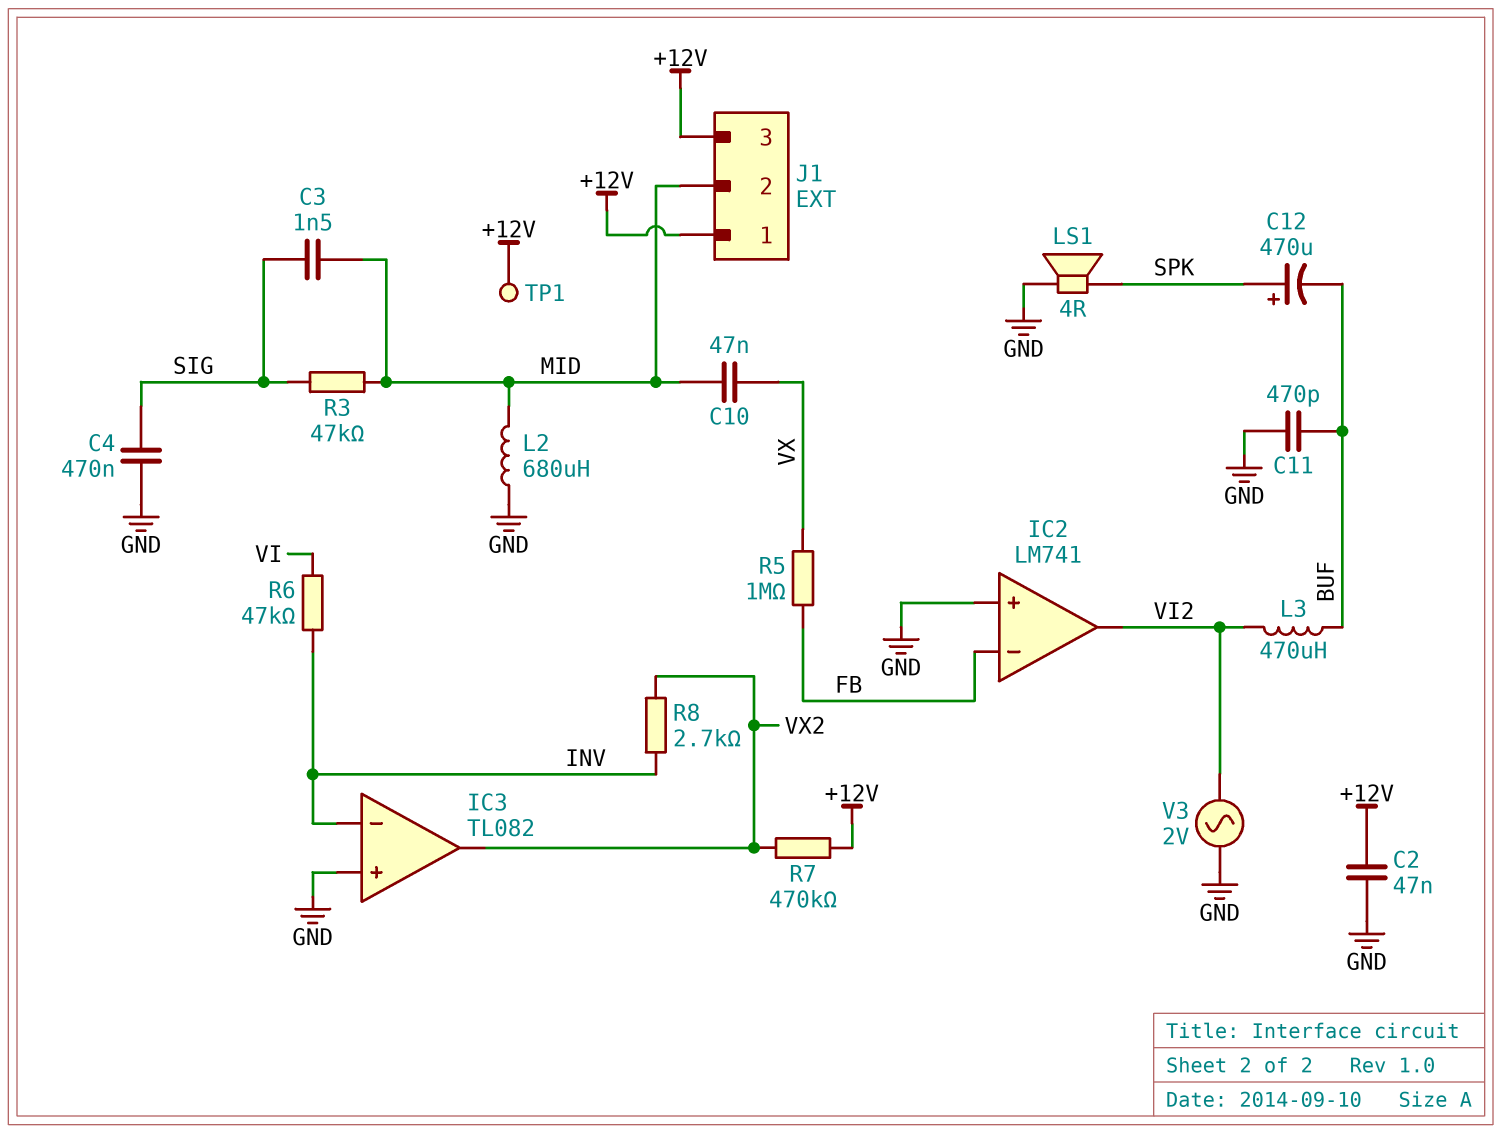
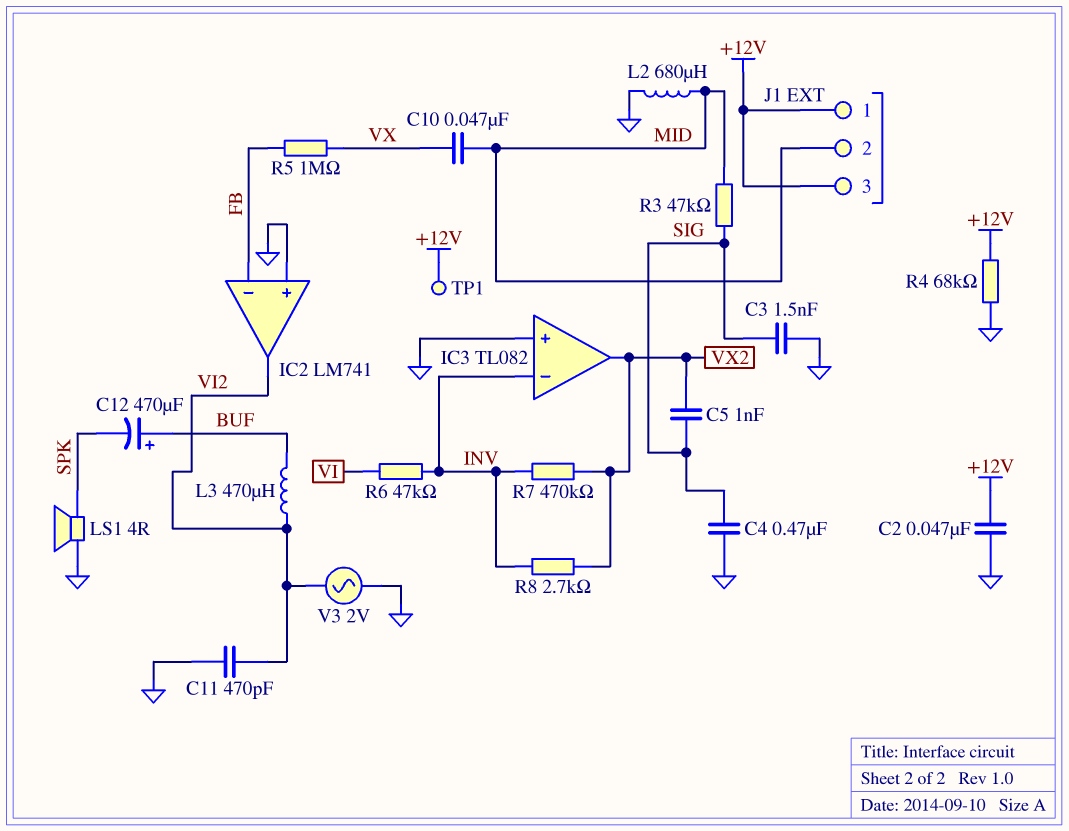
C3: 1.5nF (MID, SIG) -> 1.5nF (GND, SIG)
C5: none -> 1nF (SIG, VX2)
C11: 470pF (BUF, GND) -> 470pF (GND, VI2)
C12: 470uF (plus SPK, minus BUF) -> 470uF (plus BUF, minus SPK)
R4: none -> 68k (+12V, GND)
R7: 470k (+12V, VX2) -> 470k (INV, VX2)

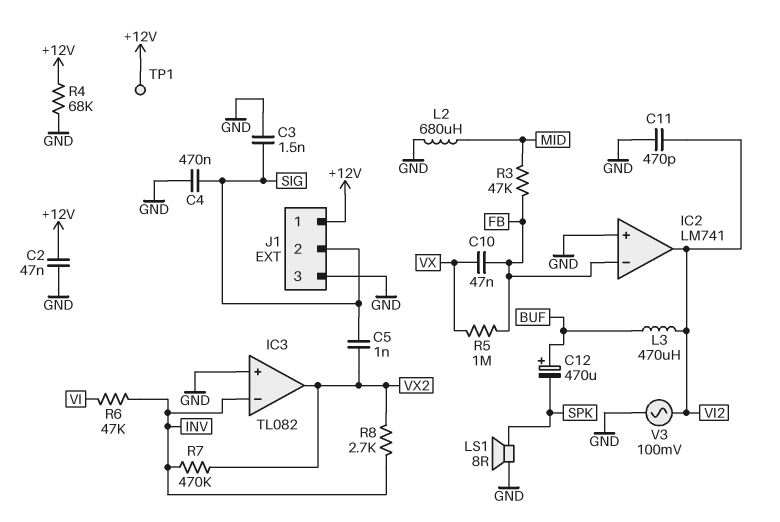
C10: 47nF (MID, VX) -> 47nF (FB, VX)
J1 pin 2: MID -> SIG
J1 pin 3: +12V -> GND
LS1: speaker 4R (GND, SPK) -> speaker 8R (GND, SPK)
R3: 47k (MID, SIG) -> 47k (FB, MID)
V3: AC 2V (GND, VI2) -> AC 100mV (GND, VI2)

